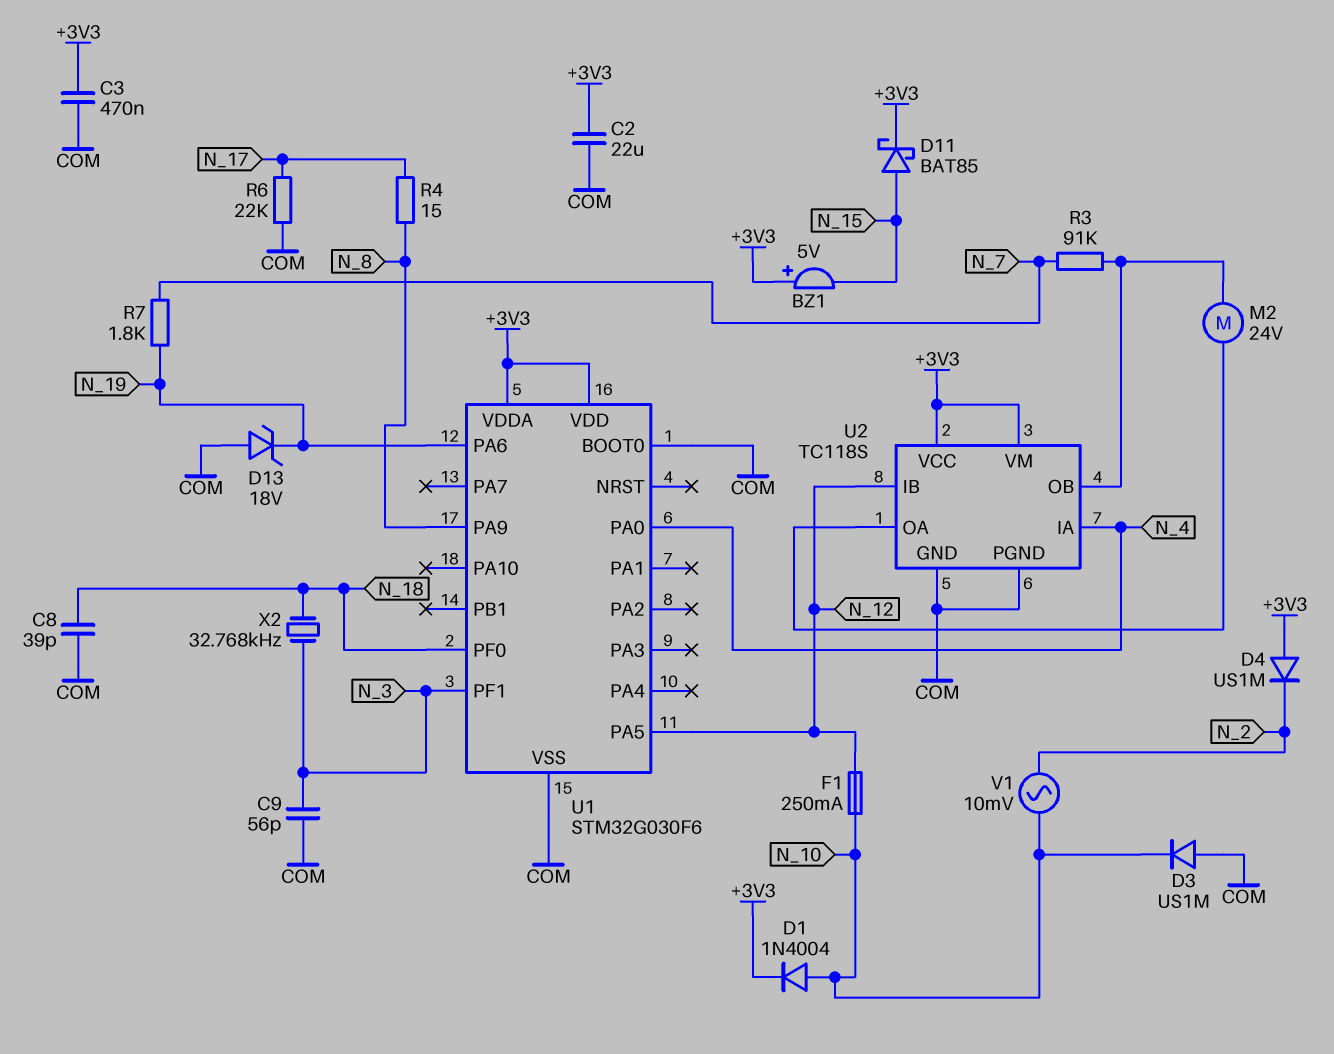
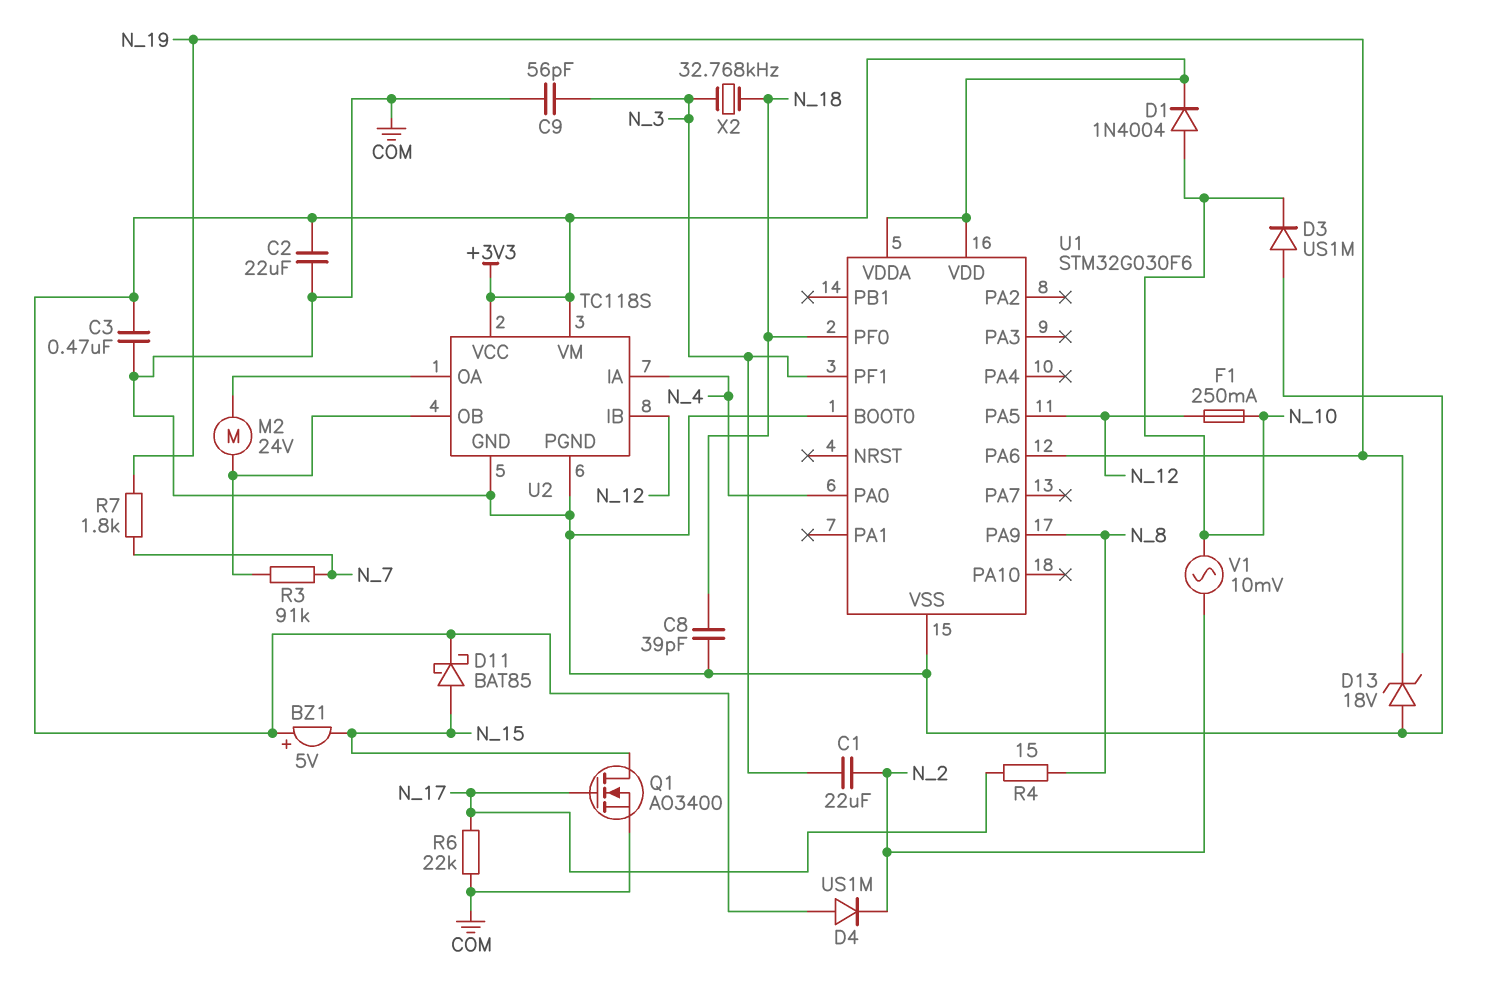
C1: none -> 22uF (N_2, N_3)
Q1: none -> NMOS AO3400 (G N_17, D N_15, S COM)

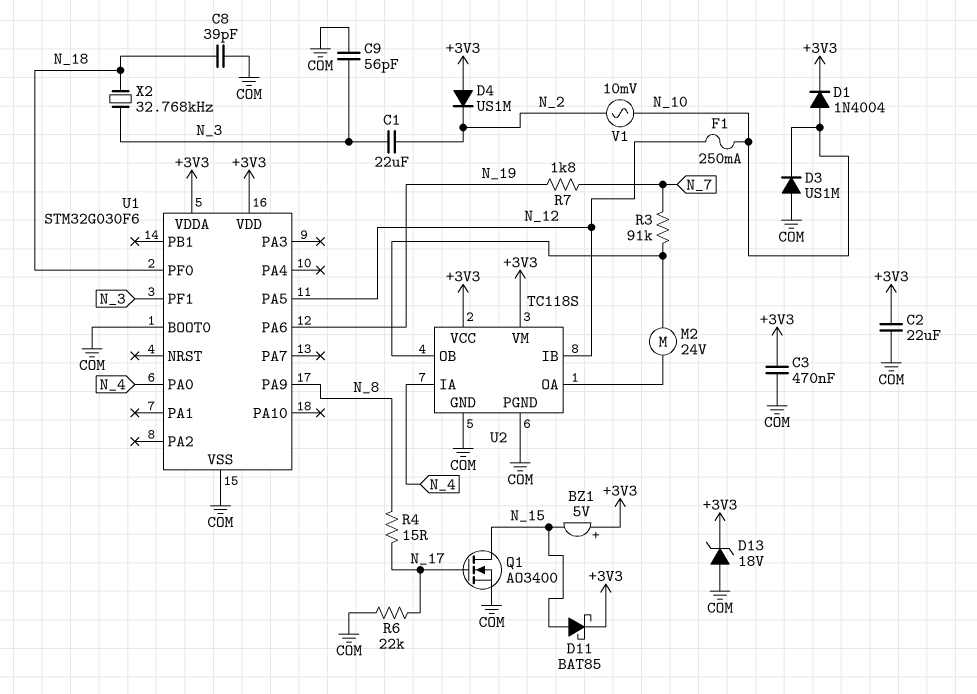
D13: zener 18V (A COM, K N_19) -> zener 18V (A COM, K +3V3)

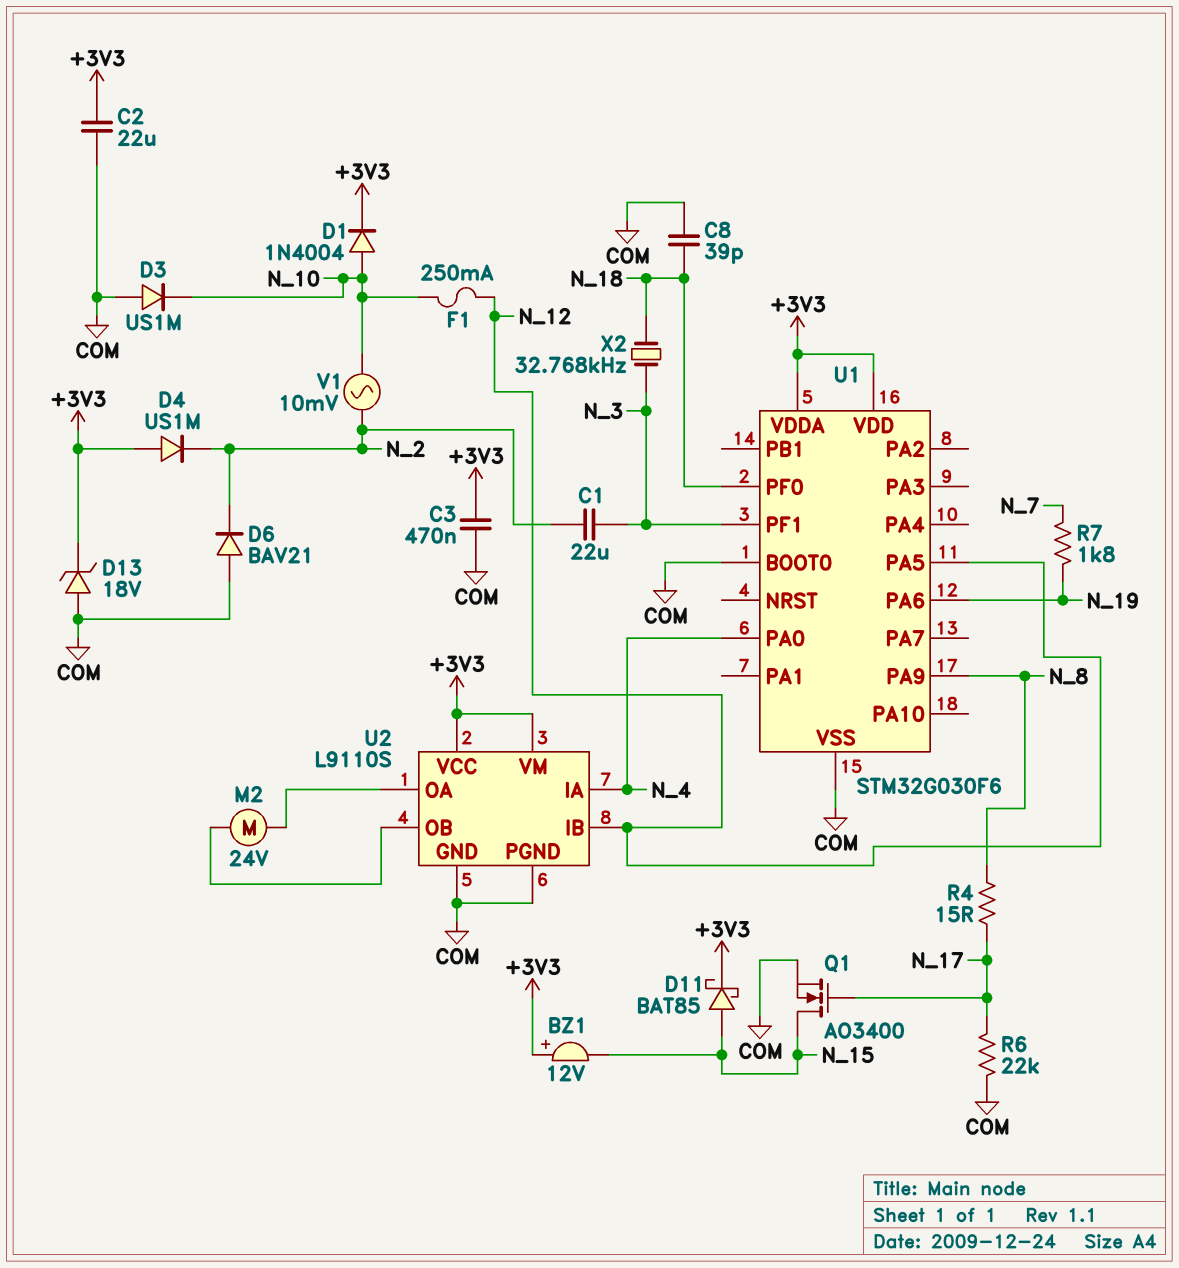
BZ1: buzzer 5V (plus +3V3, minus N_15) -> buzzer 12V (plus +3V3, minus N_15)
C9: 56pF (COM, N_3) -> none
D6: none -> diode BAV21 (A COM, K N_2)
R3: 91k (N_7, U2/OB) -> none
U2: TC118S -> L9110S

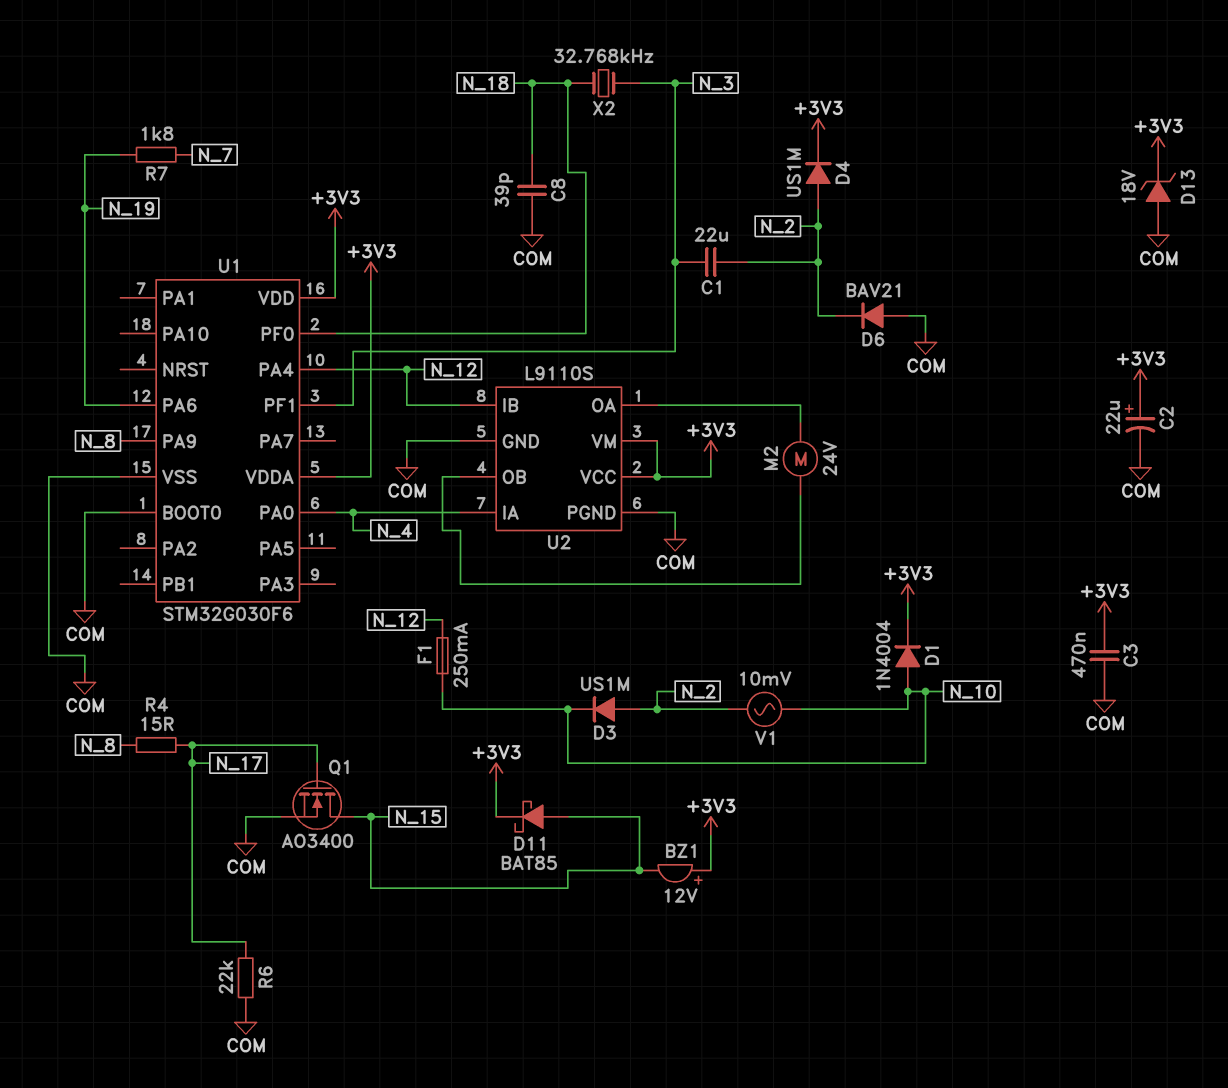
C2: 22uF (+3V3, COM) -> 22uF (plus +3V3, minus COM)
D3: diode US1M (A COM, K N_10) -> diode US1M (A N_2, K N_10)
D4: diode US1M (A +3V3, K N_2) -> diode US1M (A N_2, K +3V3)
U1 pin PA4: none -> N_12
U1 pin PA5: N_12 -> none

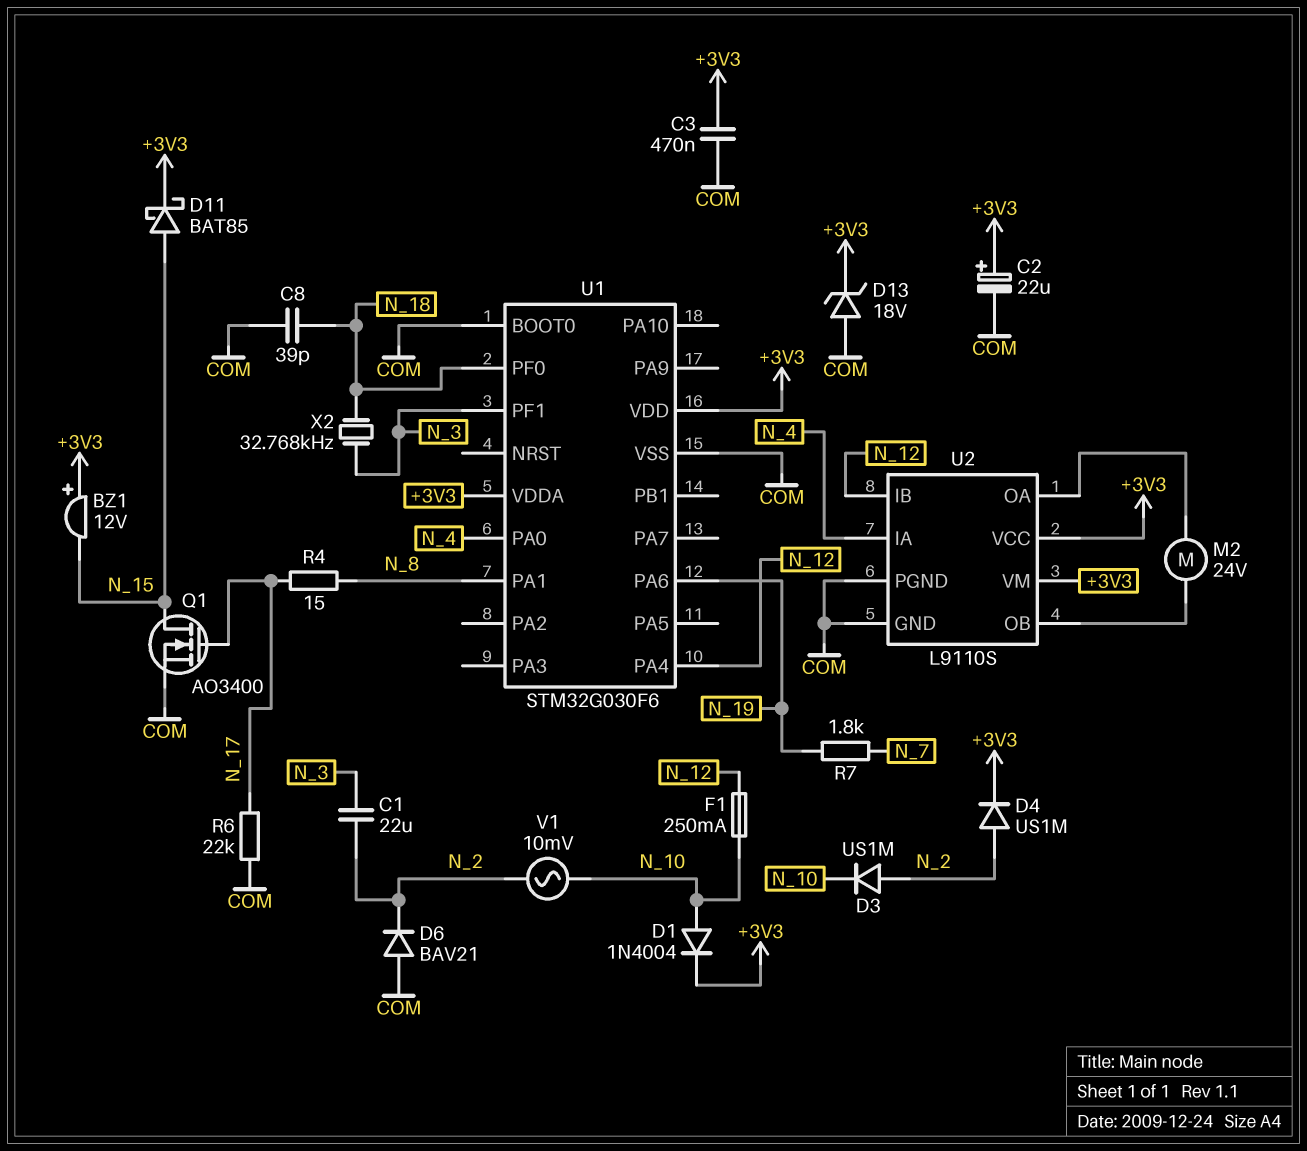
U1 pin PA1: none -> N_8
U1 pin PA9: N_8 -> none

